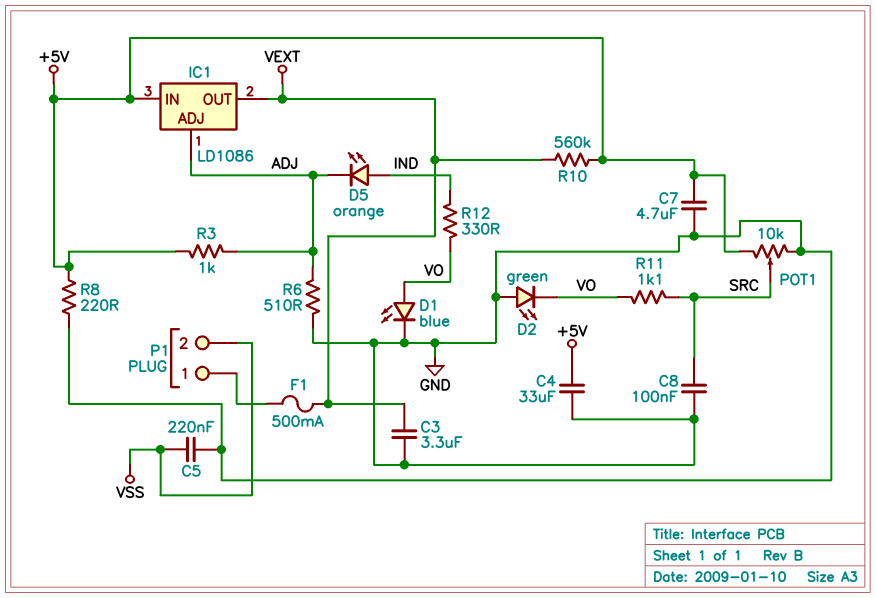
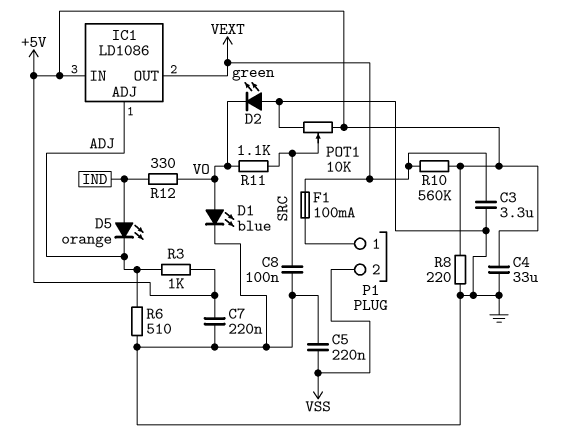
C7: 4.7uF (+5V, GND) -> 220nF (+5V, GND)
F1: 500mA (P1/1, VEXT) -> 100mA (P1/1, VEXT)

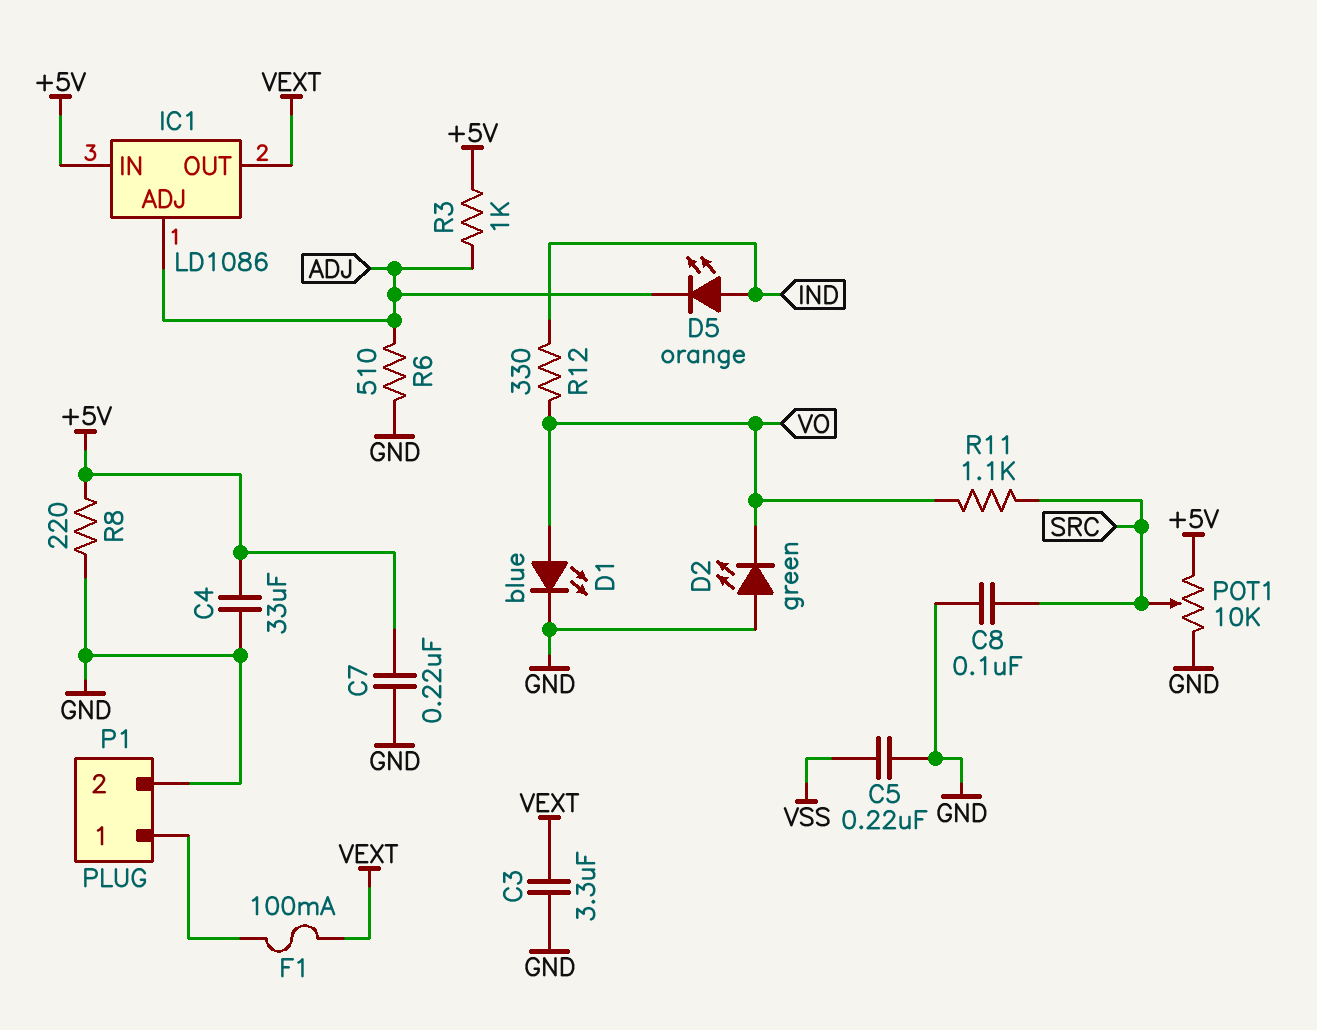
P1 pin 2: VSS -> GND
R10: 560k (+5V, VEXT) -> none

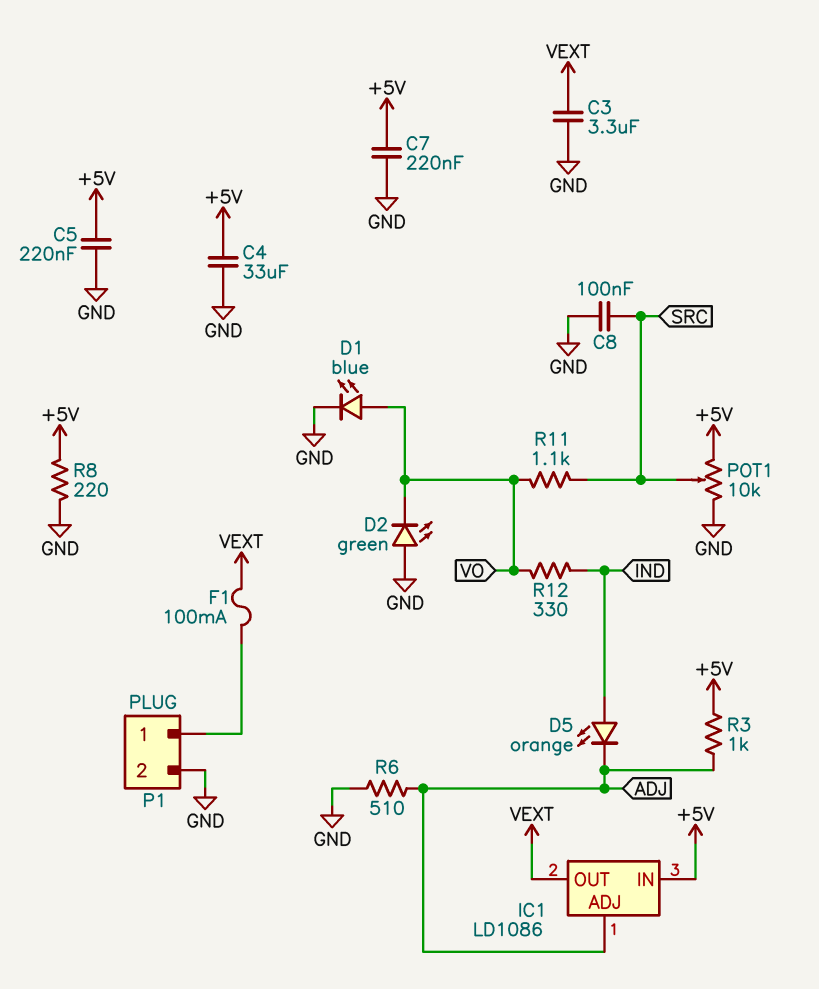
C5: 220nF (GND, VSS) -> 220nF (+5V, GND)

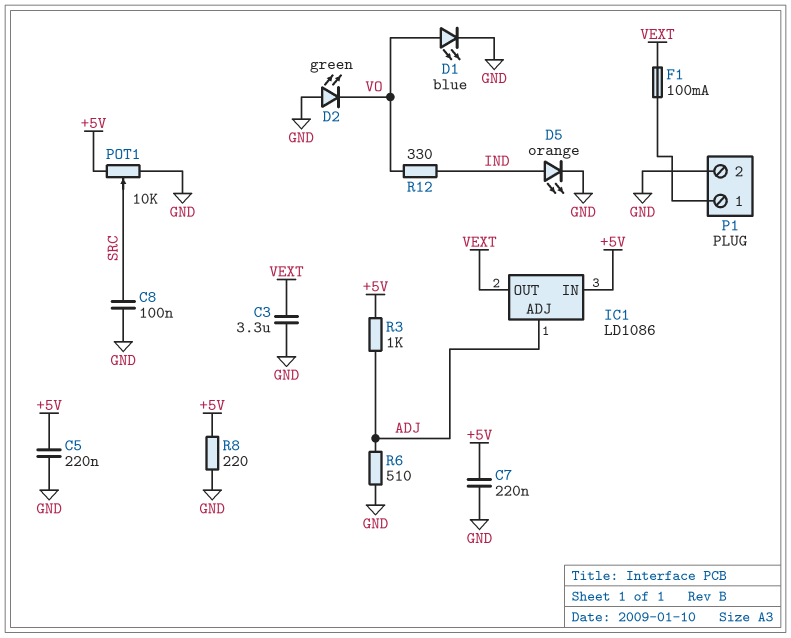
C4: 33uF (+5V, GND) -> none
D5: LED orange (A IND, K ADJ) -> LED orange (A IND, K GND)
R11: 1.1k (SRC, VO) -> none

